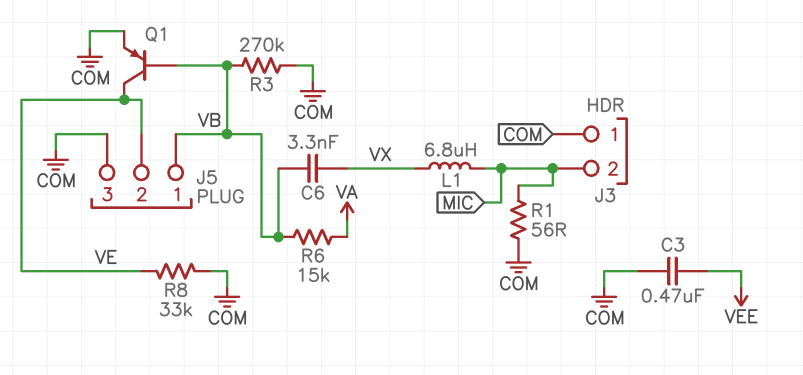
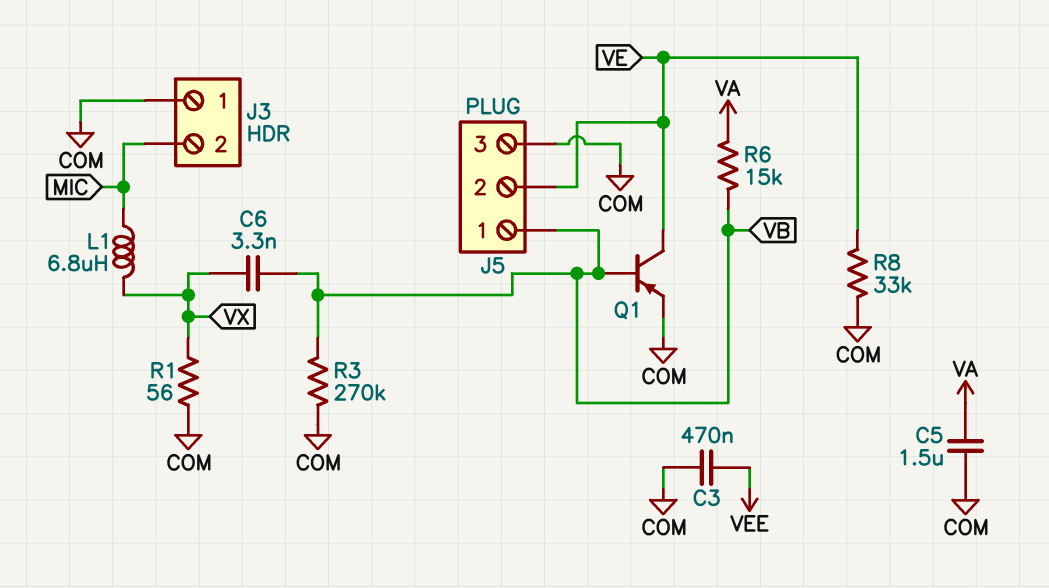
C5: none -> 1.5uF (COM, VA)
R1: 56 (COM, MIC) -> 56 (COM, VX)

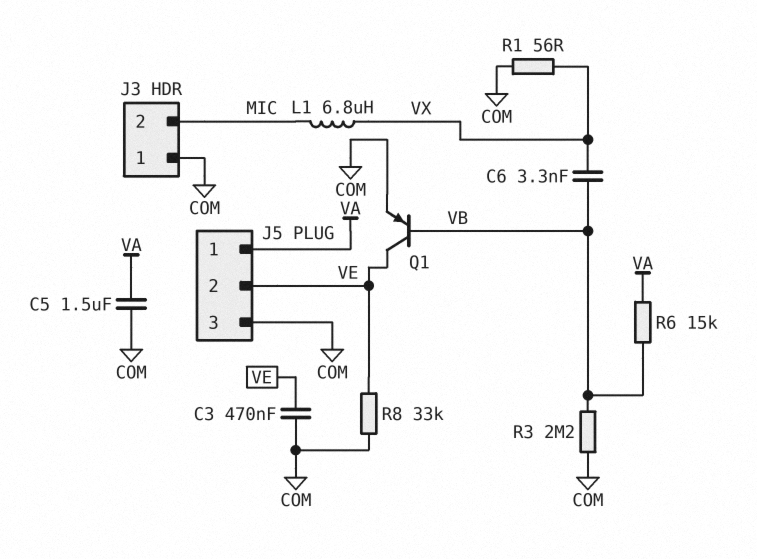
C3: 470nF (COM, VEE) -> 470nF (COM, VE)
J5 pin 1: VB -> VA
R3: 270k (COM, VB) -> 2.2M (COM, VB)

